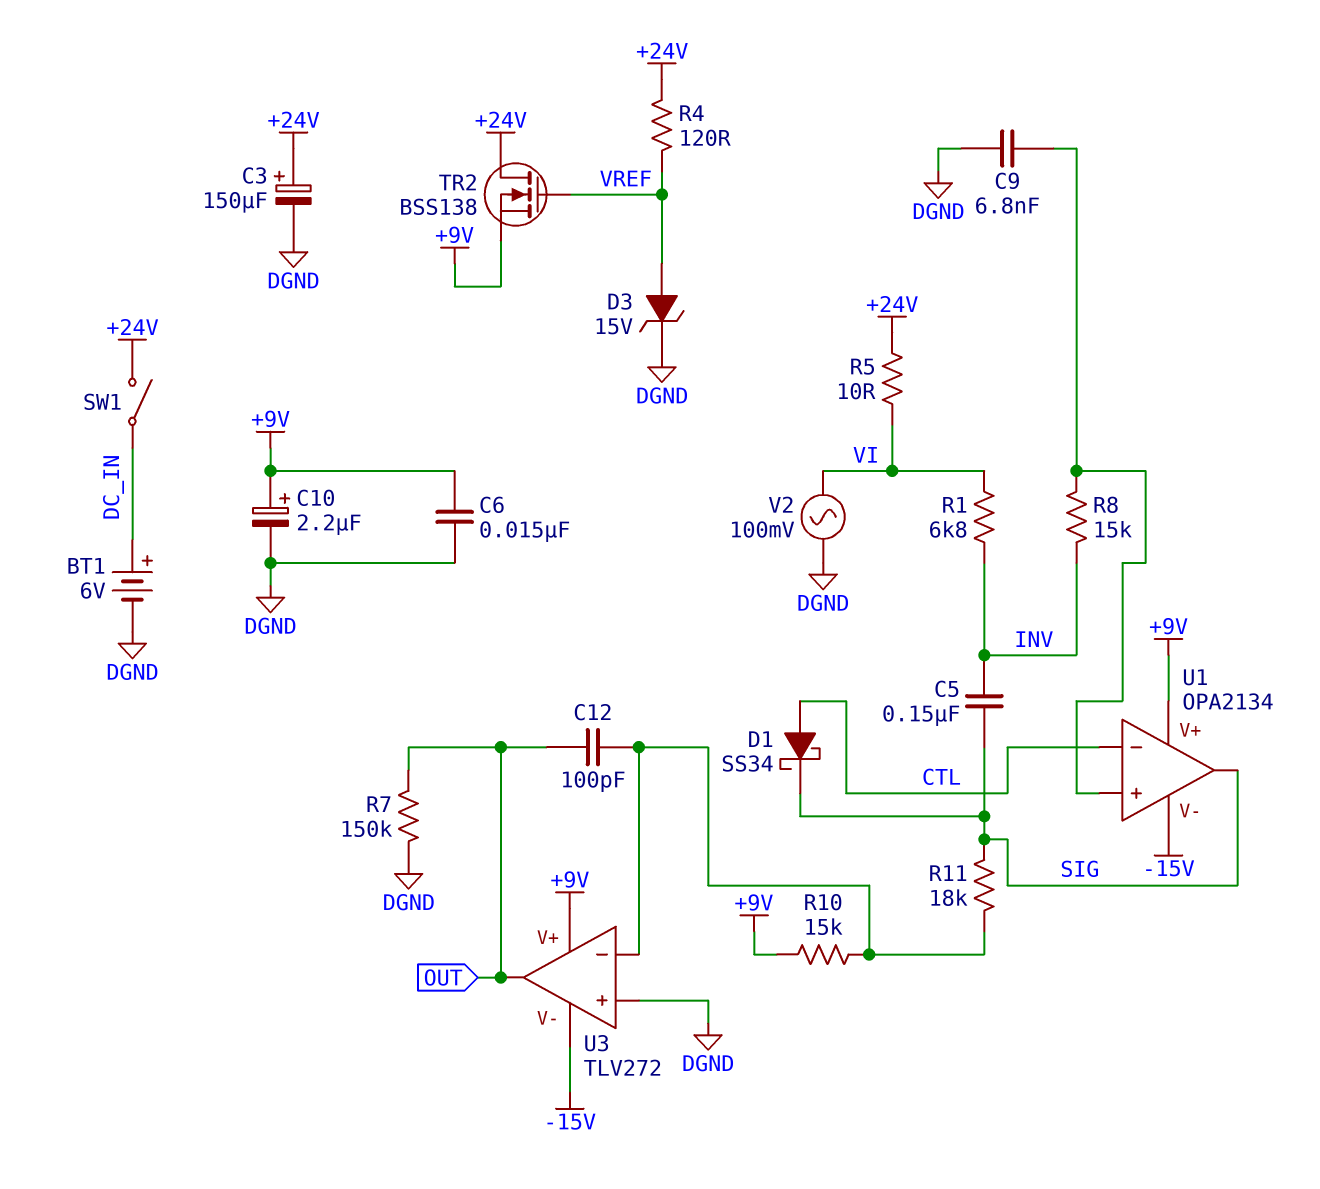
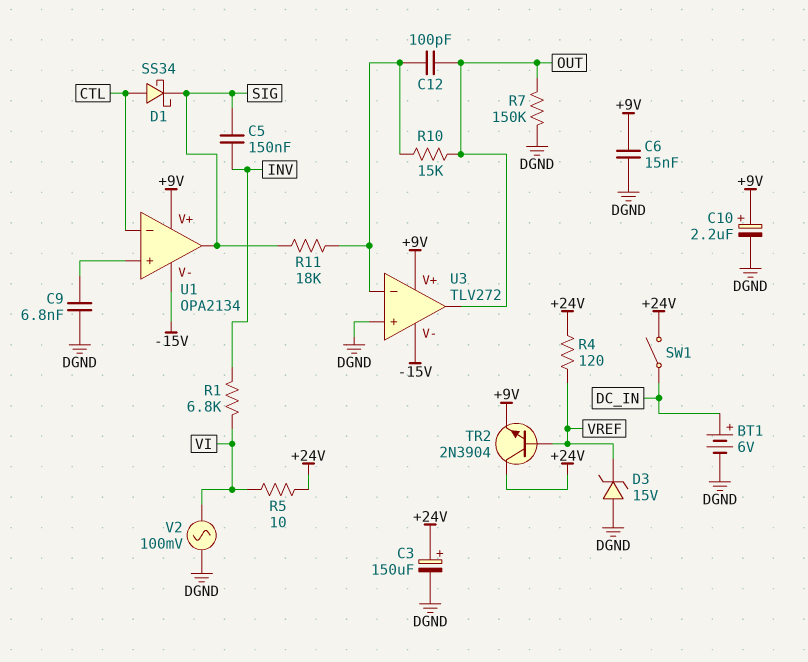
D3: zener 15V (A VREF, K DGND) -> zener 15V (A DGND, K VREF)
R8: 15k (INV, U1/in+) -> none
R10: 15k (+9V, U3/in-) -> 15k (OUT, U3/in-)
TR2: NMOS BSS138 (G VREF, D +24V, S +9V) -> NPN 2N3904 (B VREF, C +24V, E +9V)

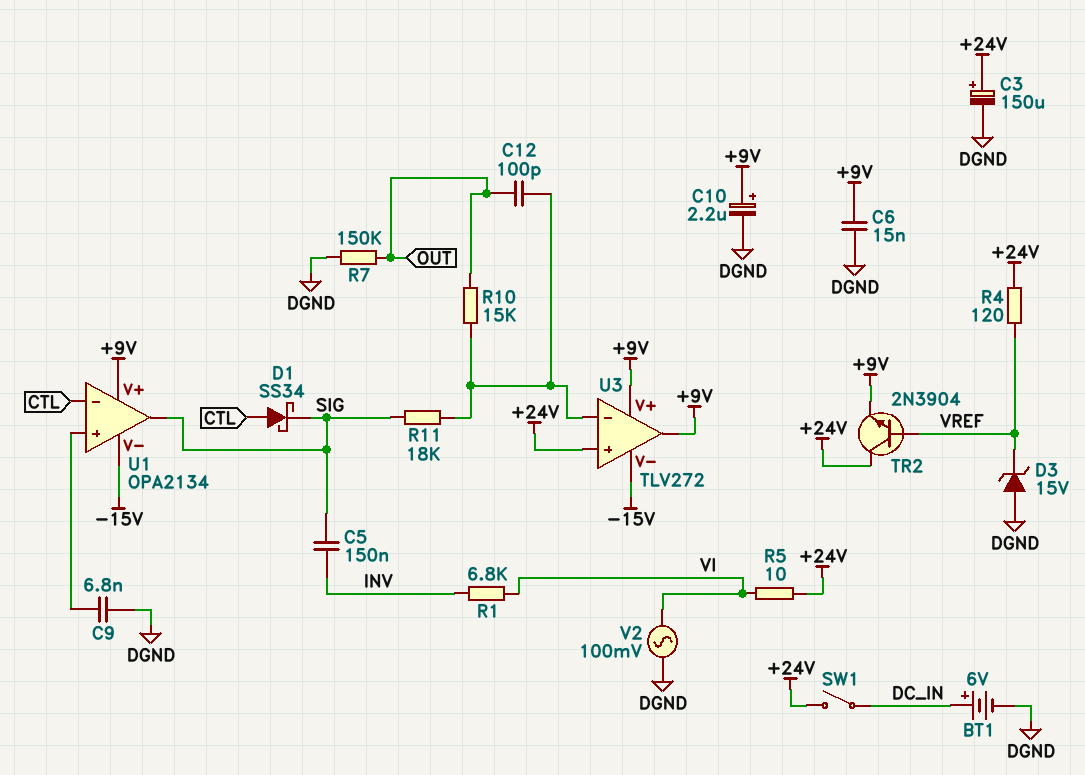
U3 pin in+: DGND -> +24V
U3 pin out: OUT -> +9V

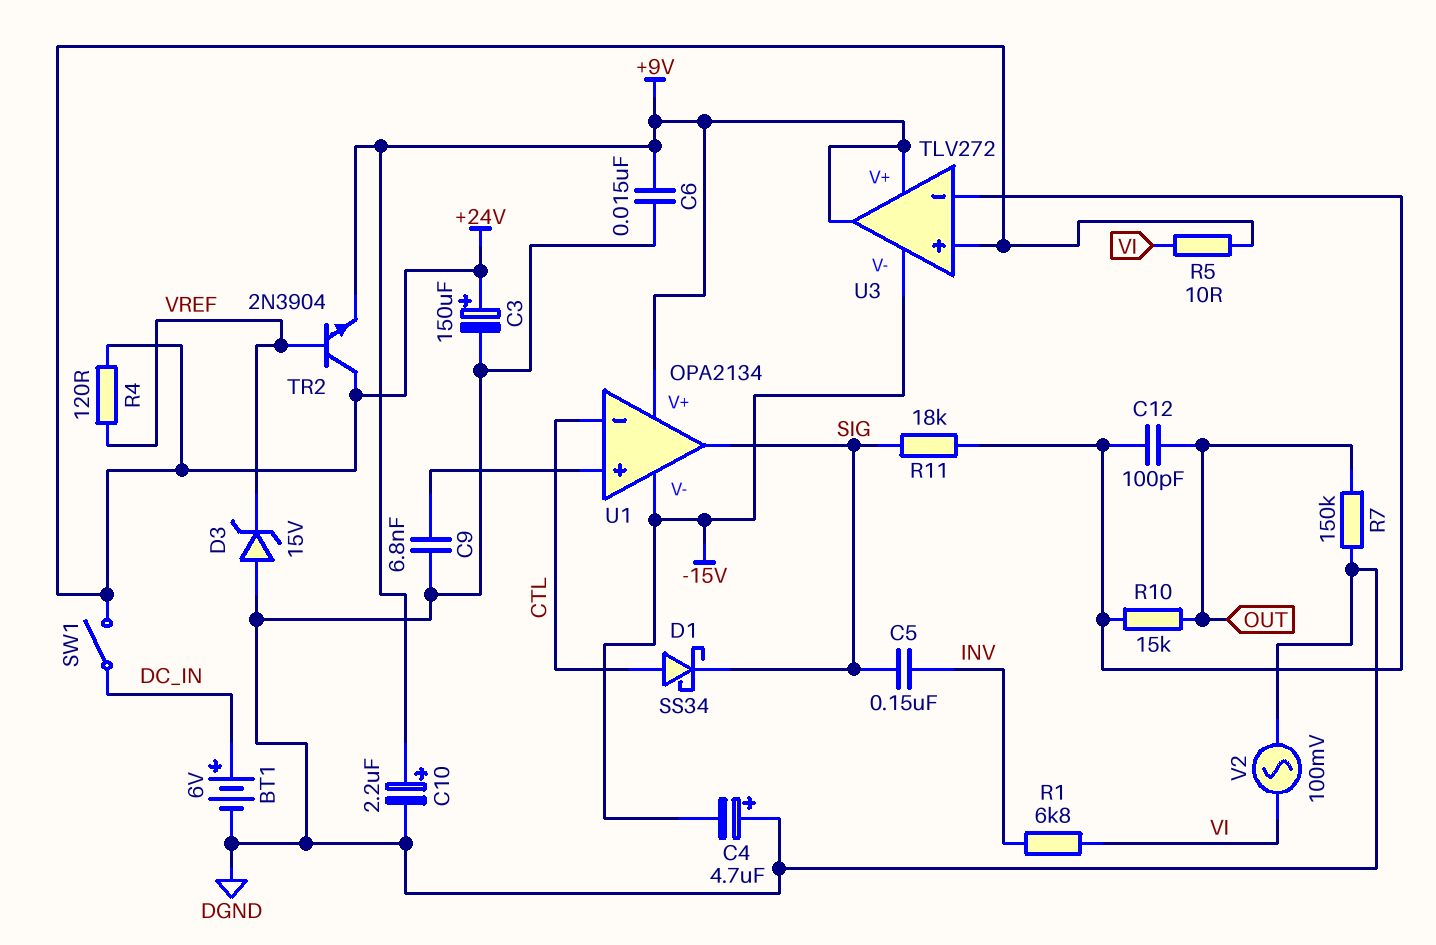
C4: none -> 4.7uF (plus DGND, minus -15V)

